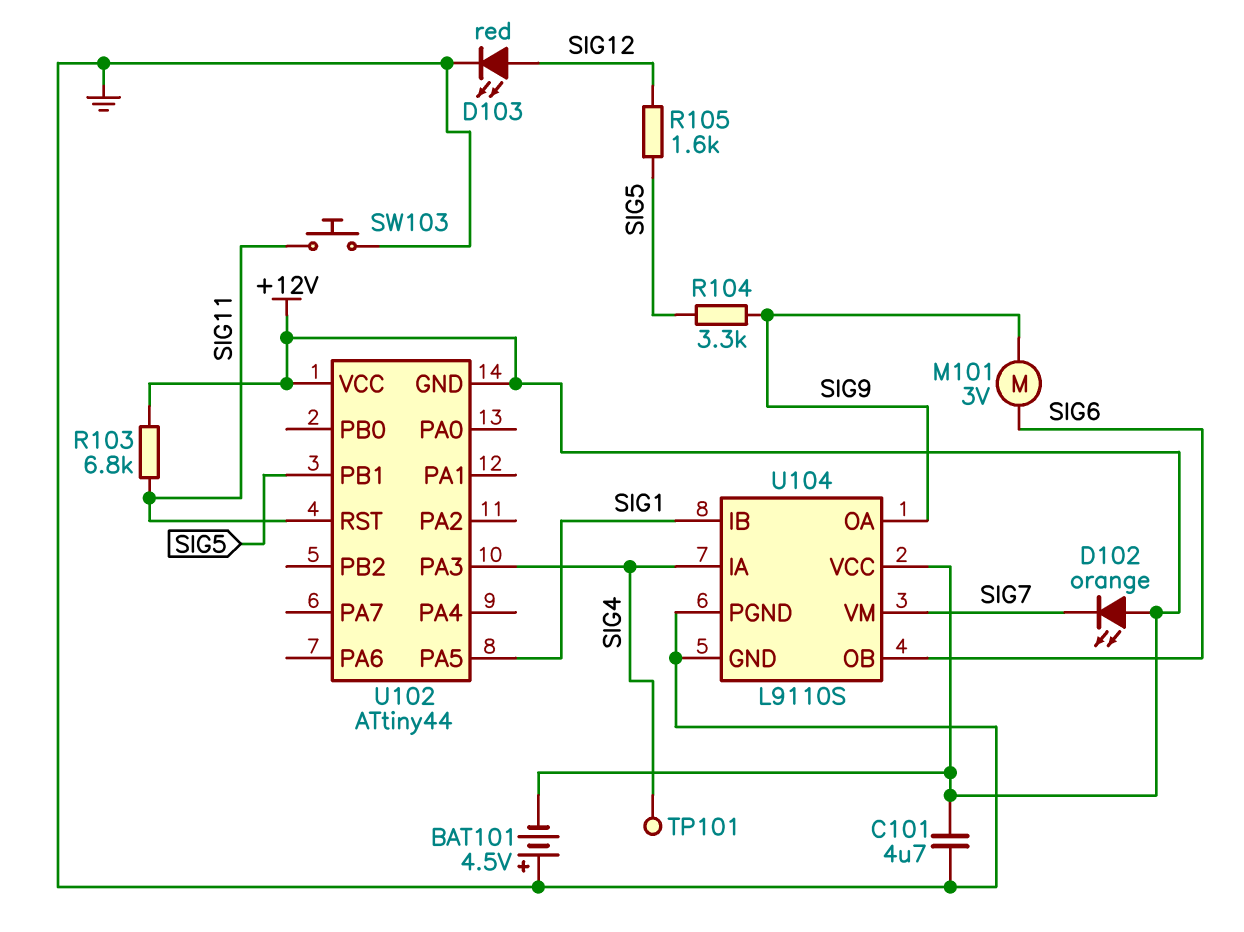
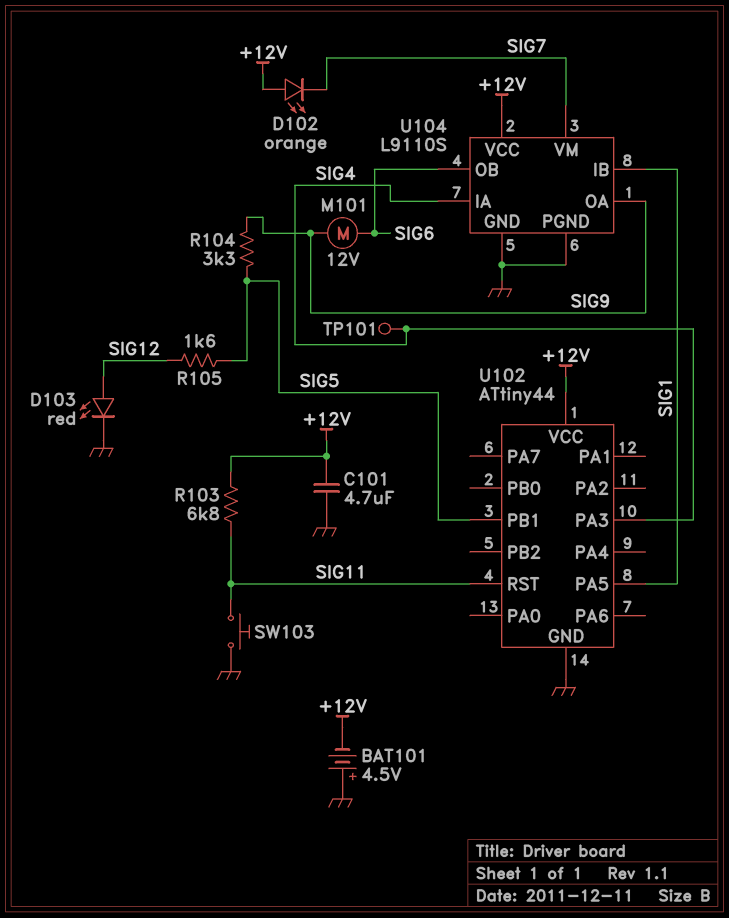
M101: motor 3V (SIG6, SIG9) -> motor 12V (SIG6, SIG9)
U102 pin GND: +12V -> GND

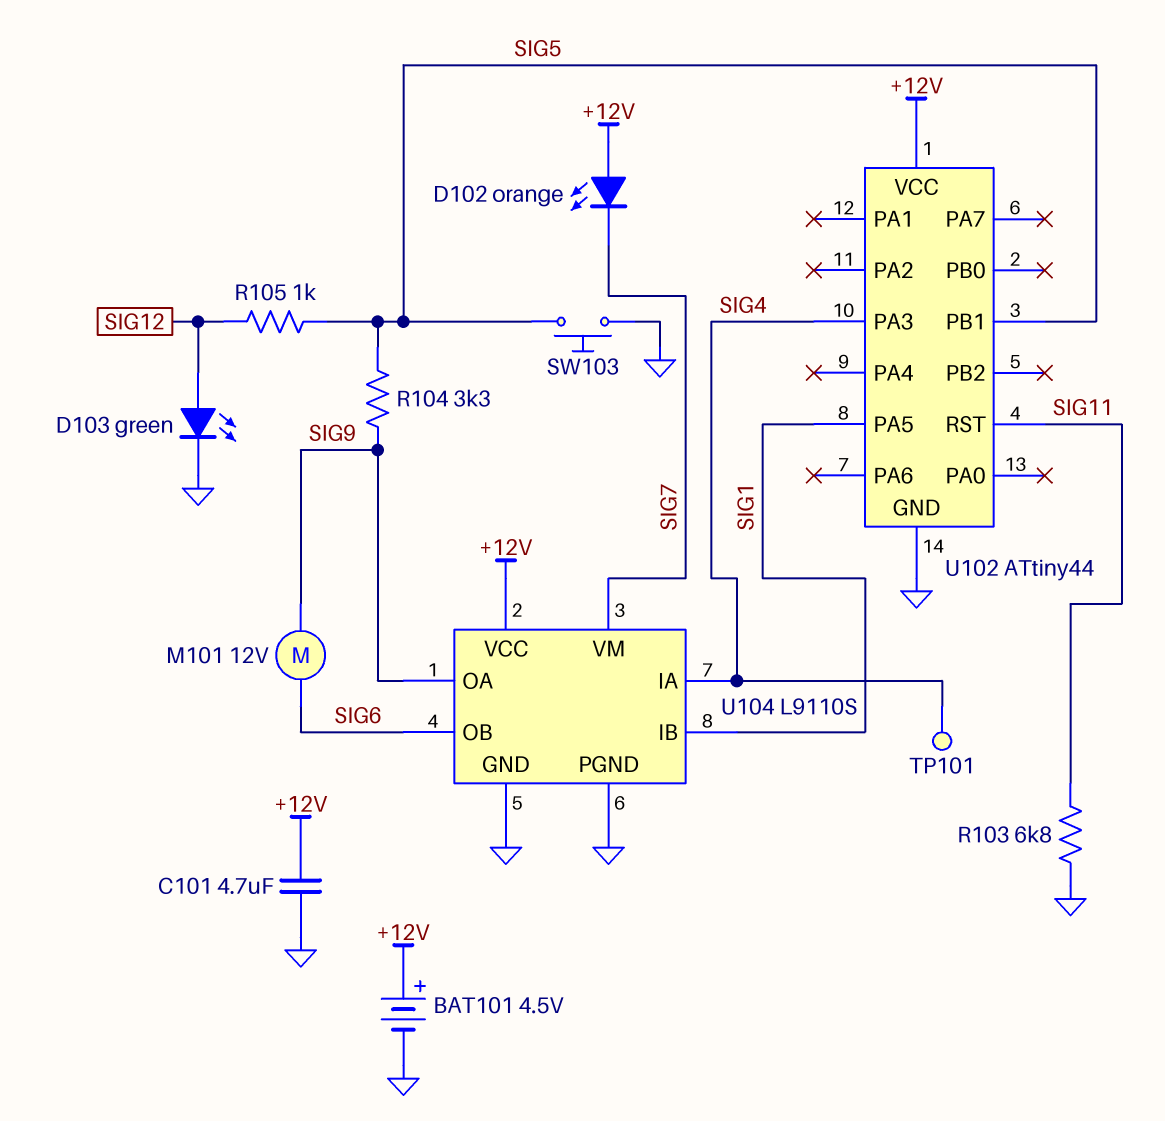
BAT101: 4.5V (plus GND, minus +12V) -> 4.5V (plus +12V, minus GND)
D103: LED red (A SIG12, K GND) -> LED green (A SIG12, K GND)
R103: 6.8k (+12V, SIG11) -> 6.8k (GND, SIG11)
R105: 1.6k (SIG5, SIG12) -> 1k (SIG5, SIG12)
SW103: button (GND, SIG11) -> button (GND, SIG5)

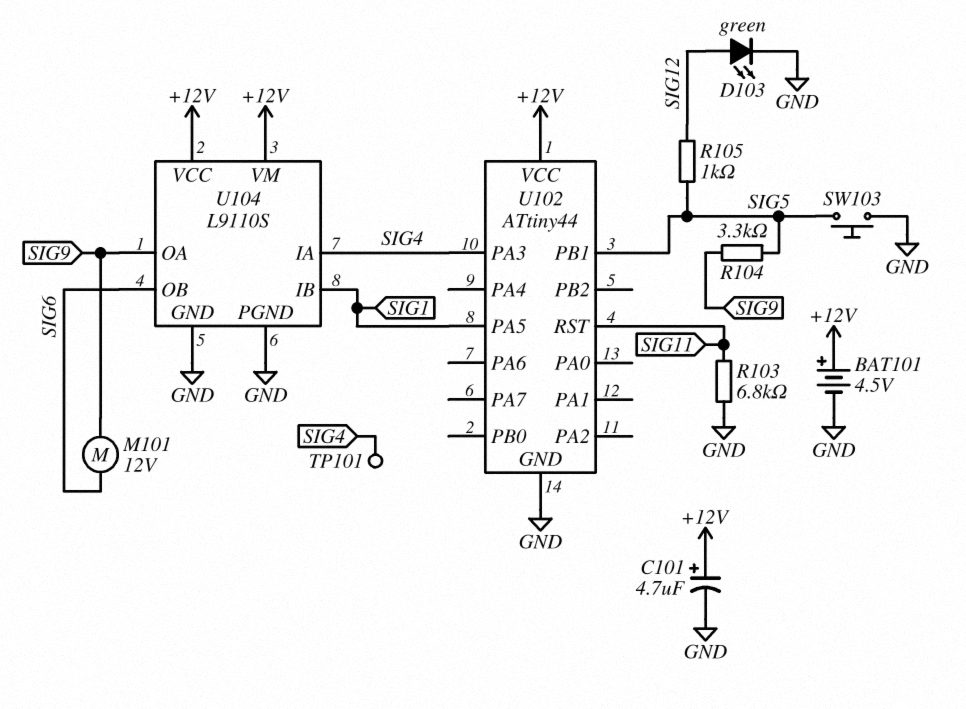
C101: 4.7uF (+12V, GND) -> 4.7uF (plus +12V, minus GND)
D102: LED orange (A +12V, K SIG7) -> none
U104 pin VM: SIG7 -> +12V

